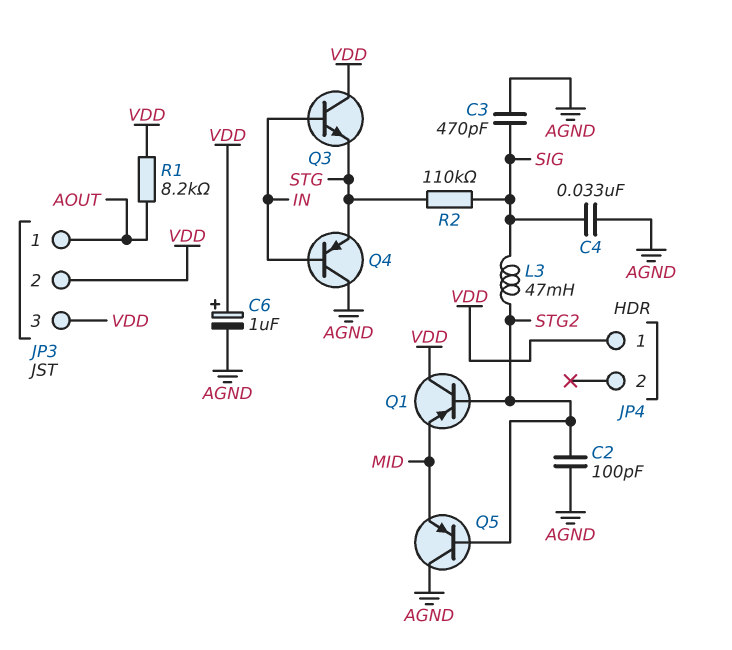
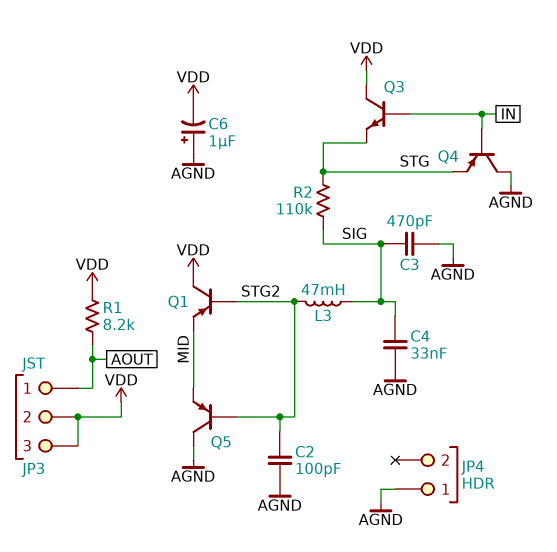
C6: 1uF (plus VDD, minus AGND) -> 1uF (plus AGND, minus VDD)
JP4 pin 1: VDD -> AGND

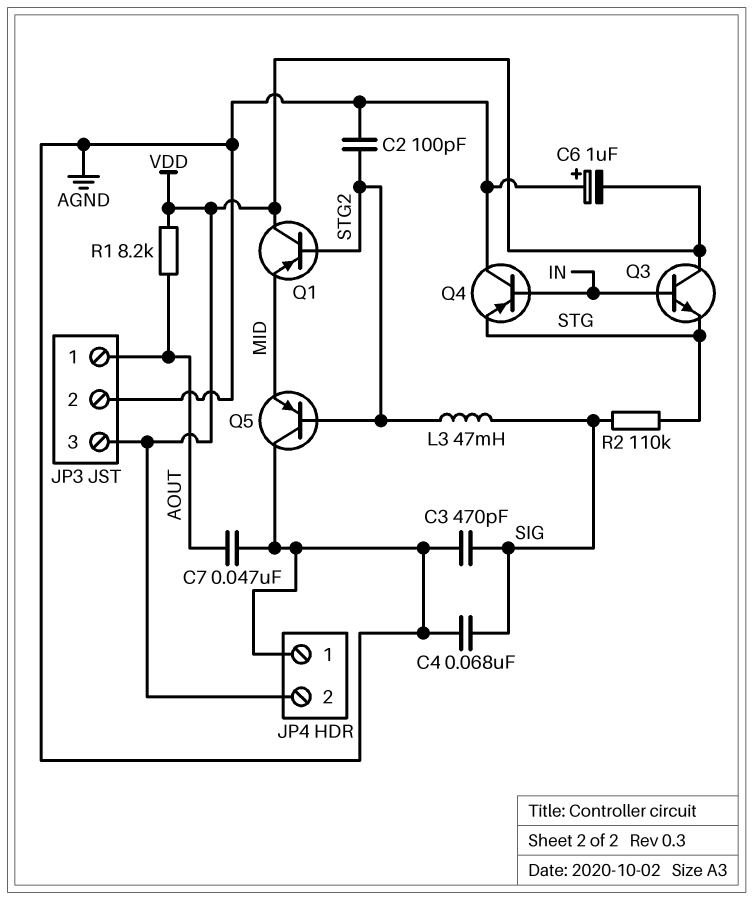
C4: 33nF (AGND, SIG) -> 68nF (AGND, SIG)
C7: none -> 47nF (AGND, AOUT)
JP3 pin 2: VDD -> AGND
JP4 pin 2: none -> VDD

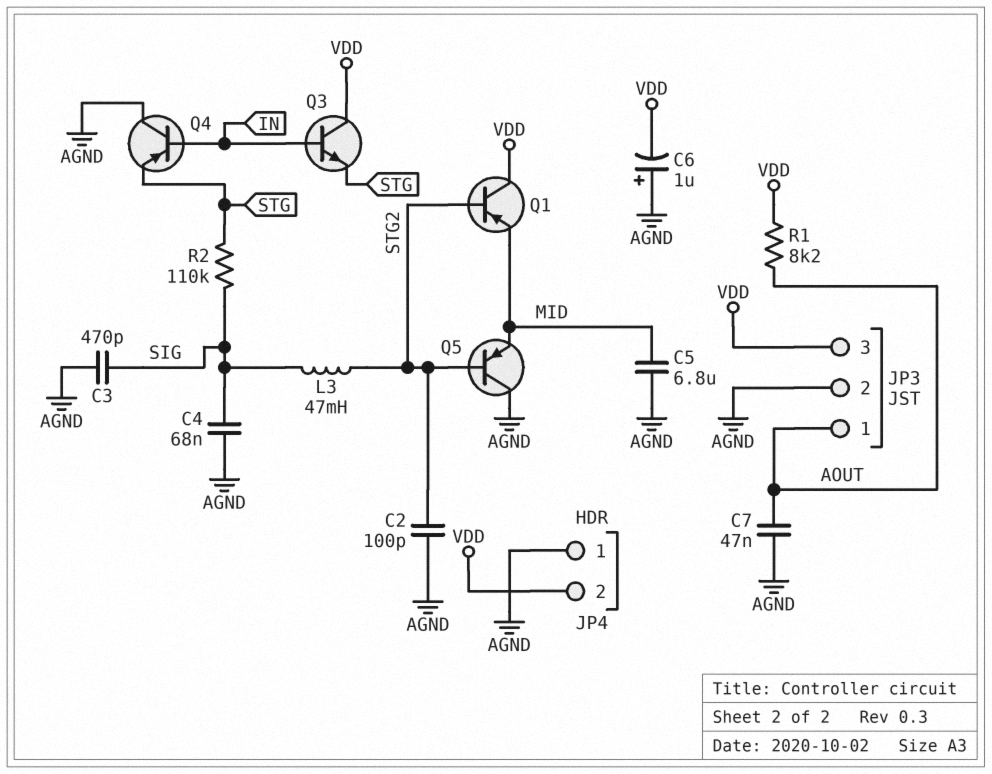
C5: none -> 6.8uF (AGND, MID)

